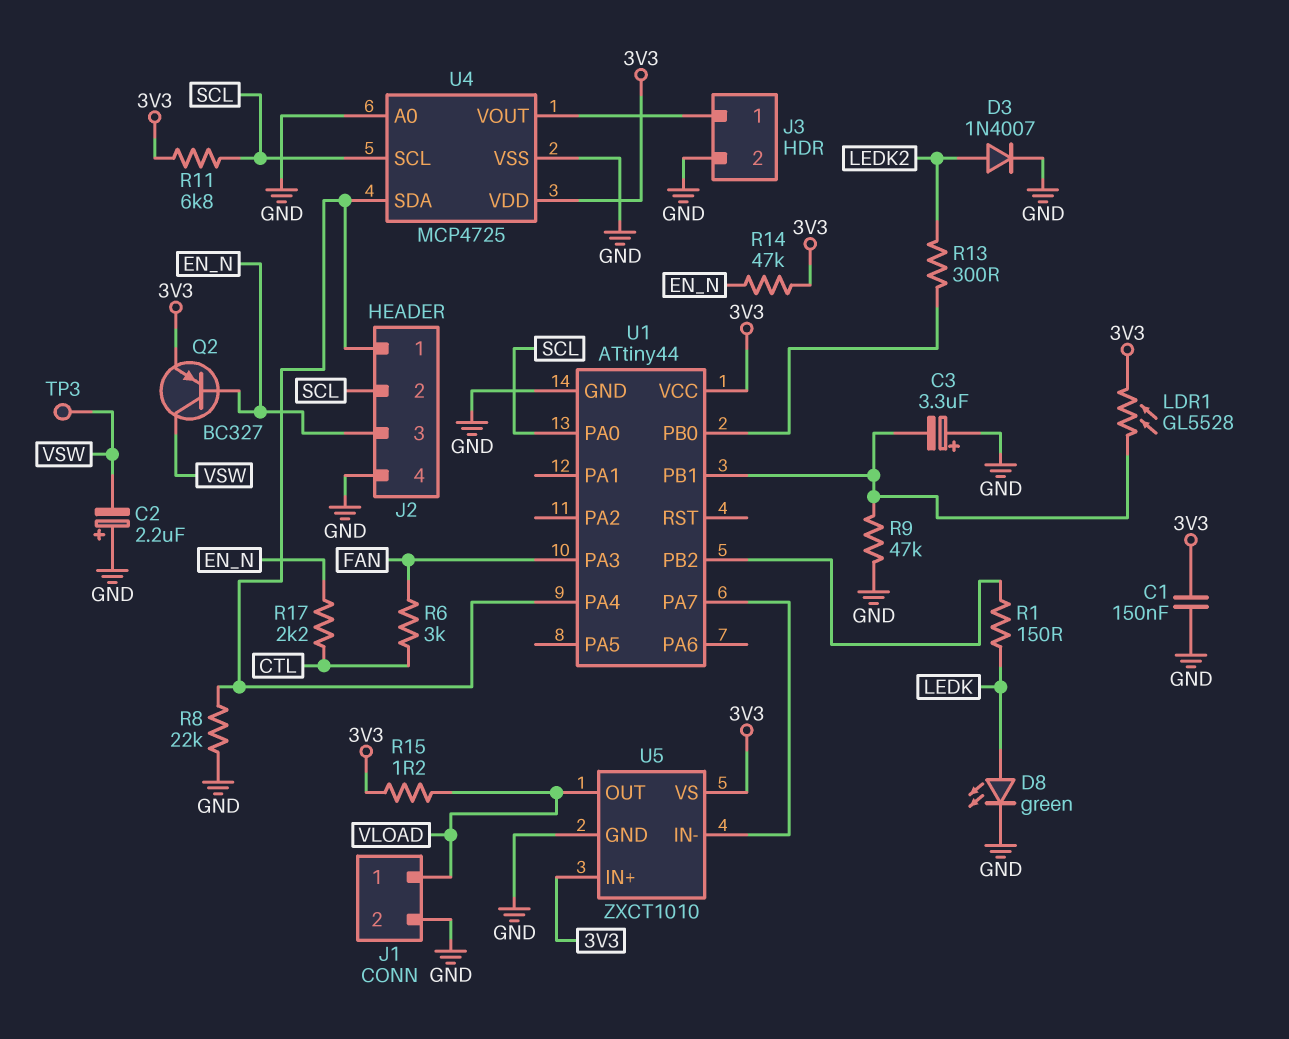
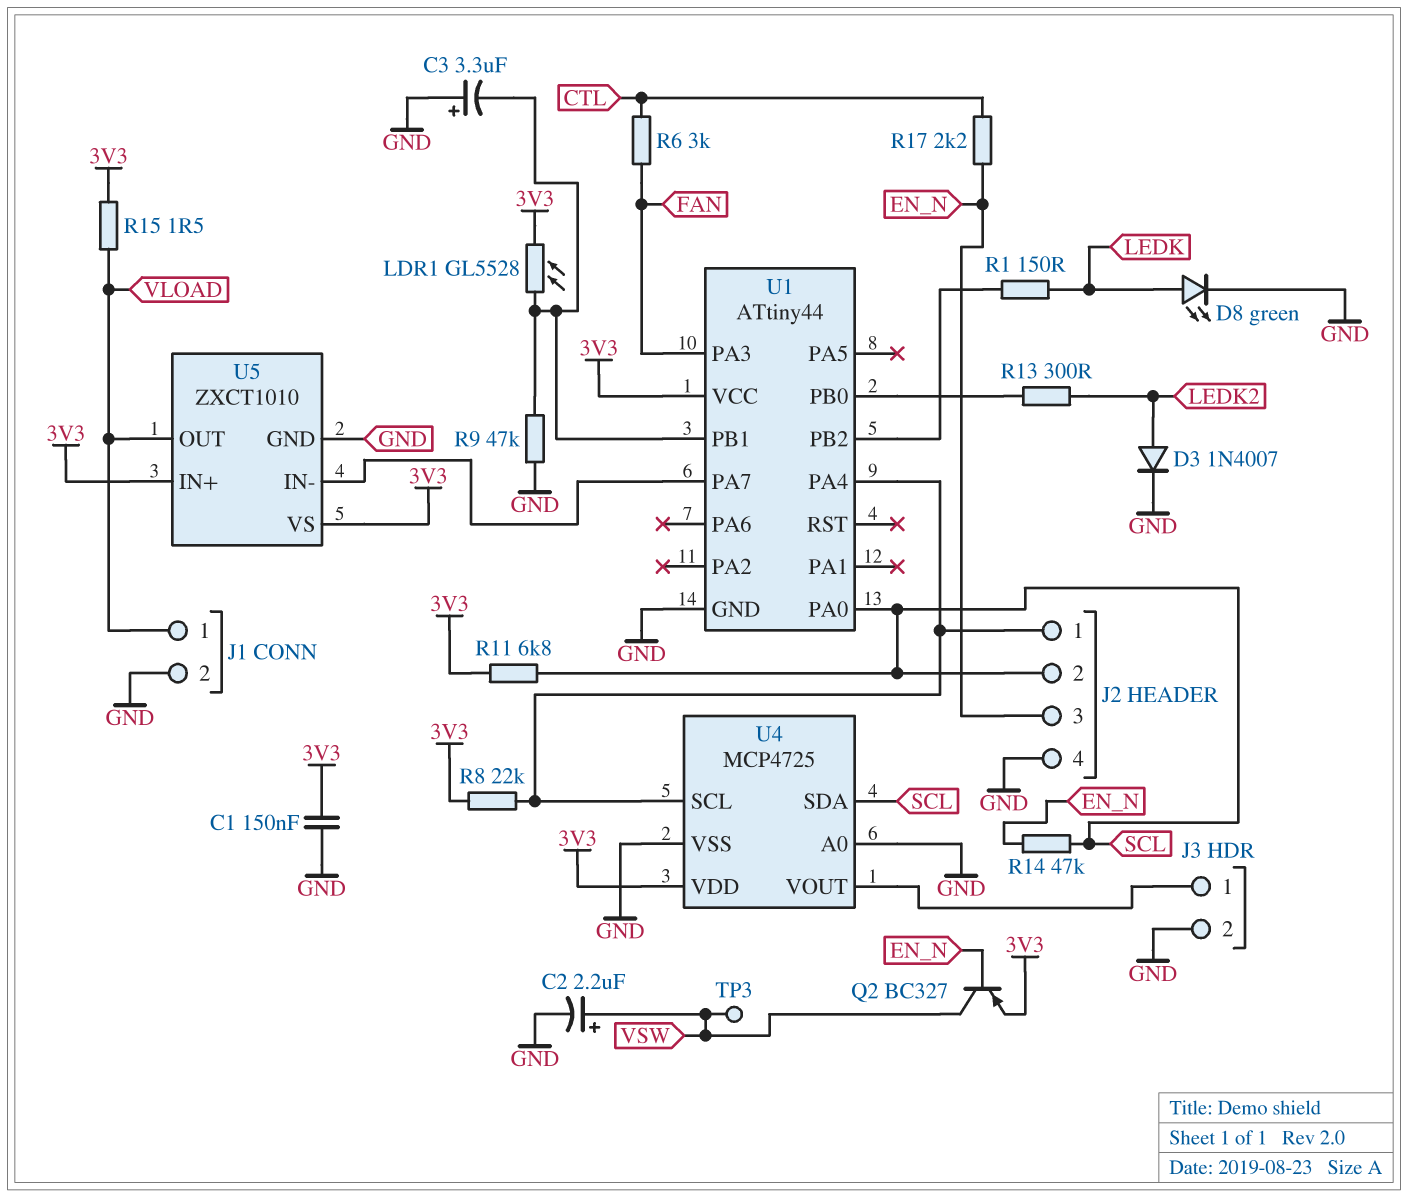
C2: 2.2uF (plus GND, minus VSW) -> 2.2uF (plus VSW, minus GND)
R8: 22k (GND, J2/1) -> 22k (3V3, J2/1)
R14: 47k (3V3, EN_N) -> 47k (EN_N, SCL)
R15: 1.2 (3V3, VLOAD) -> 1.5 (3V3, VLOAD)
U4 pin SCL: SCL -> J2/1
U4 pin SDA: J2/1 -> SCL

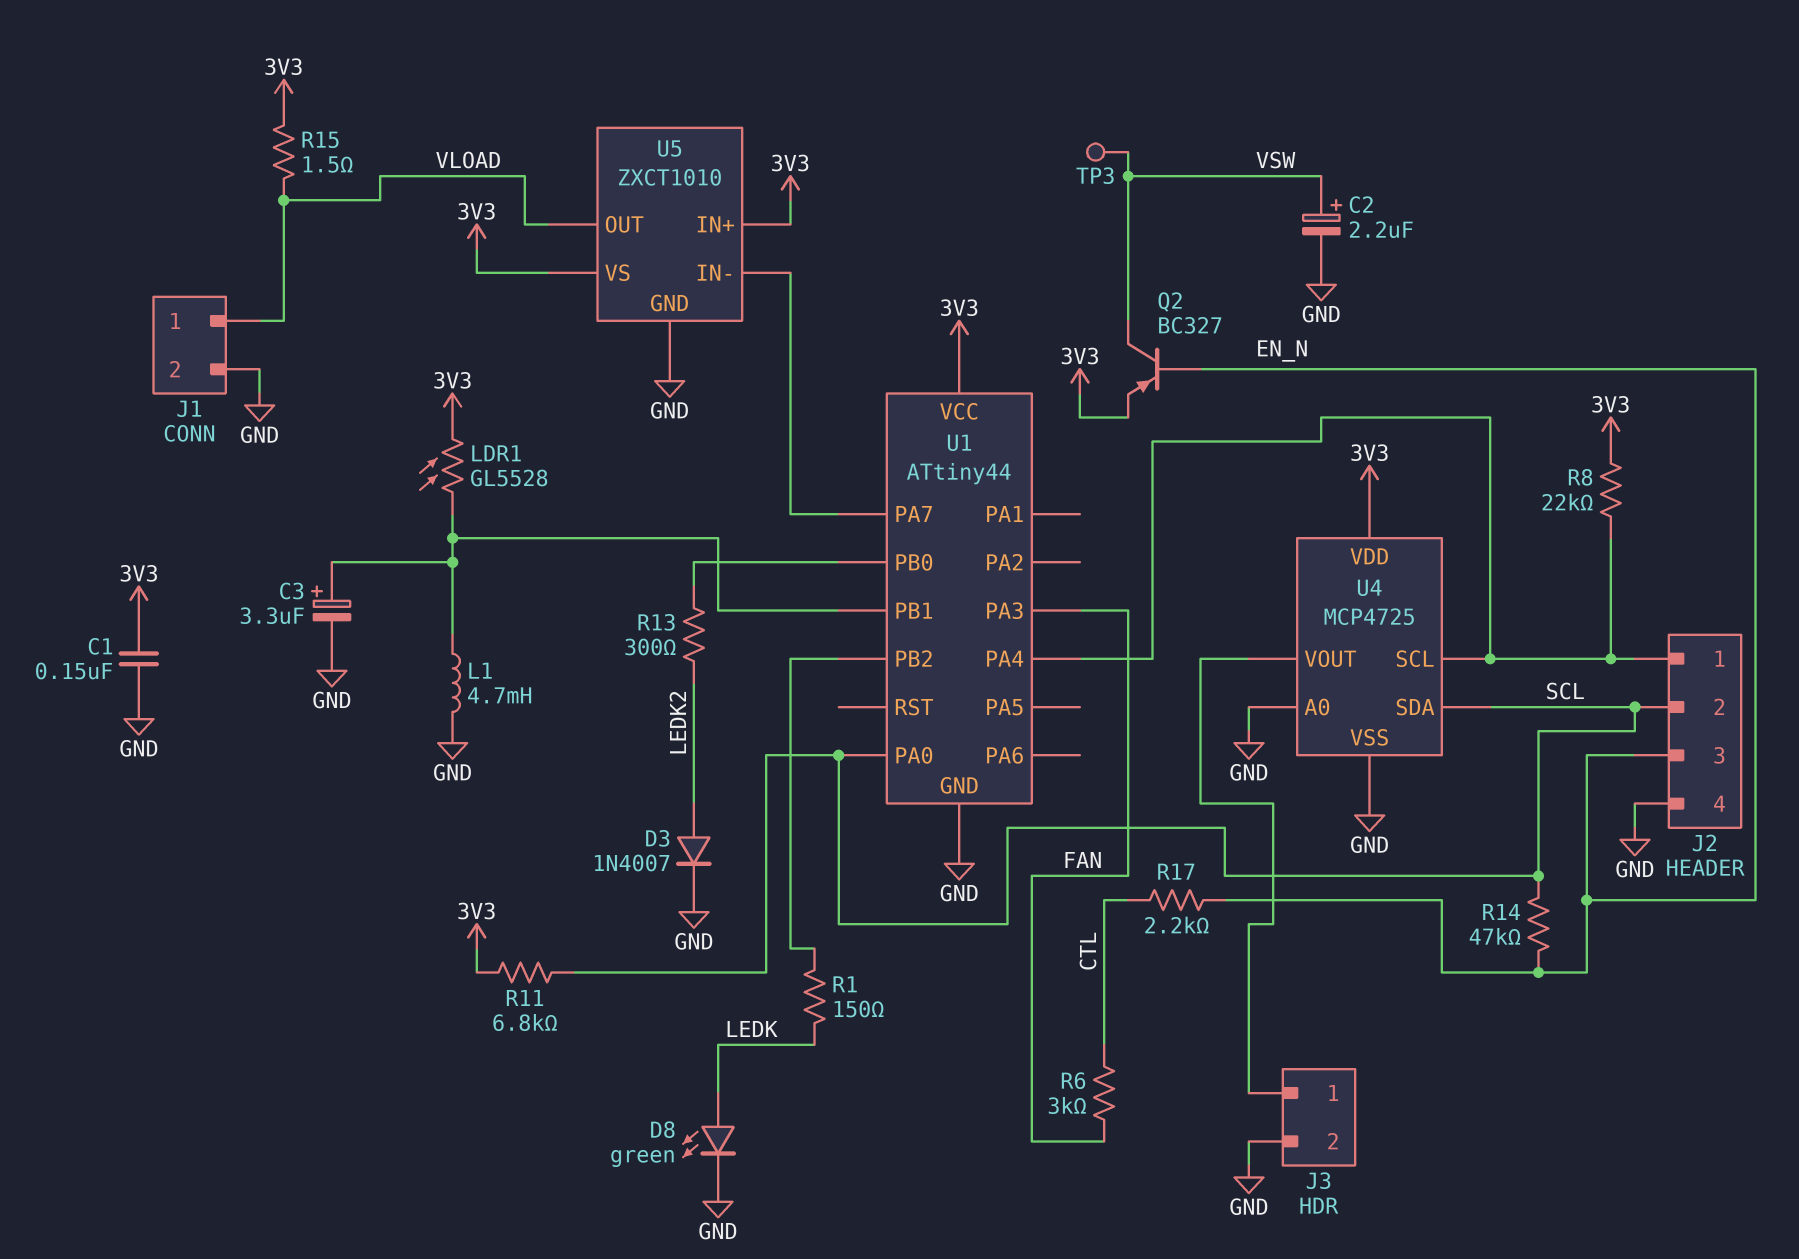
C3: 3.3uF (plus GND, minus U1/PB1) -> 3.3uF (plus U1/PB1, minus GND)
L1: none -> 4.7mH (GND, U1/PB1)
R9: 47k (GND, U1/PB1) -> none

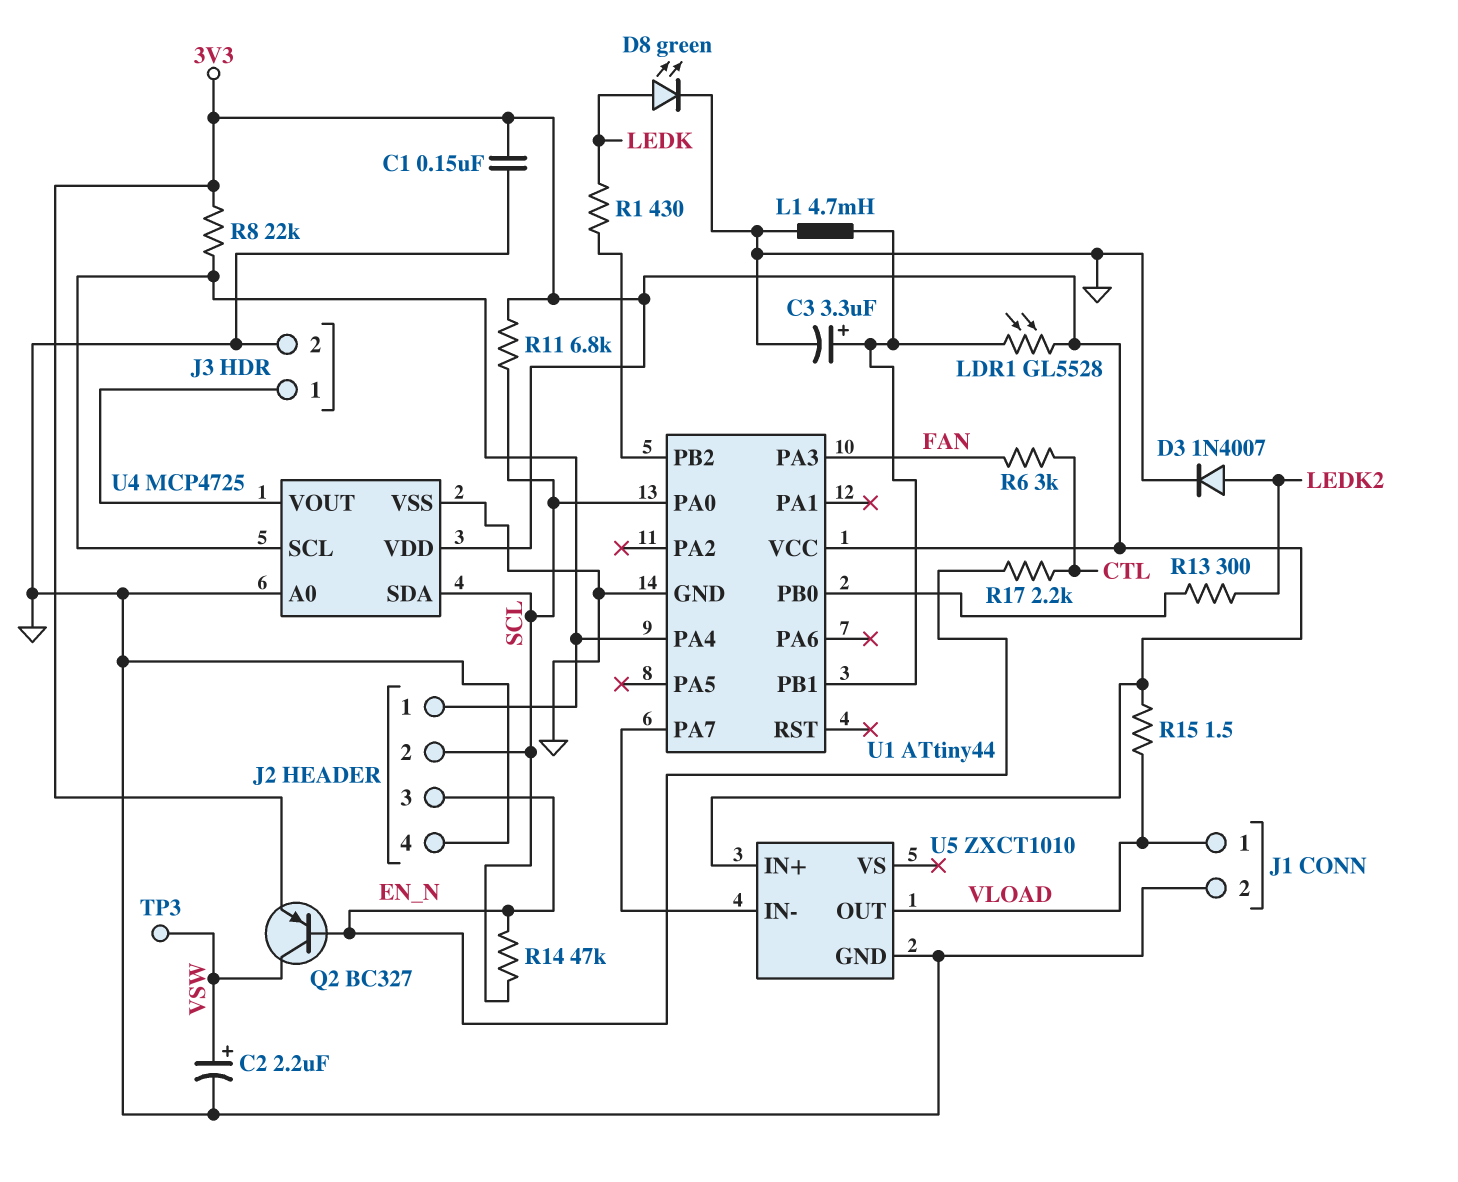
R1: 150 (LEDK, U1/PB2) -> 430 (LEDK, U1/PB2)
U5 pin VS: 3V3 -> none

